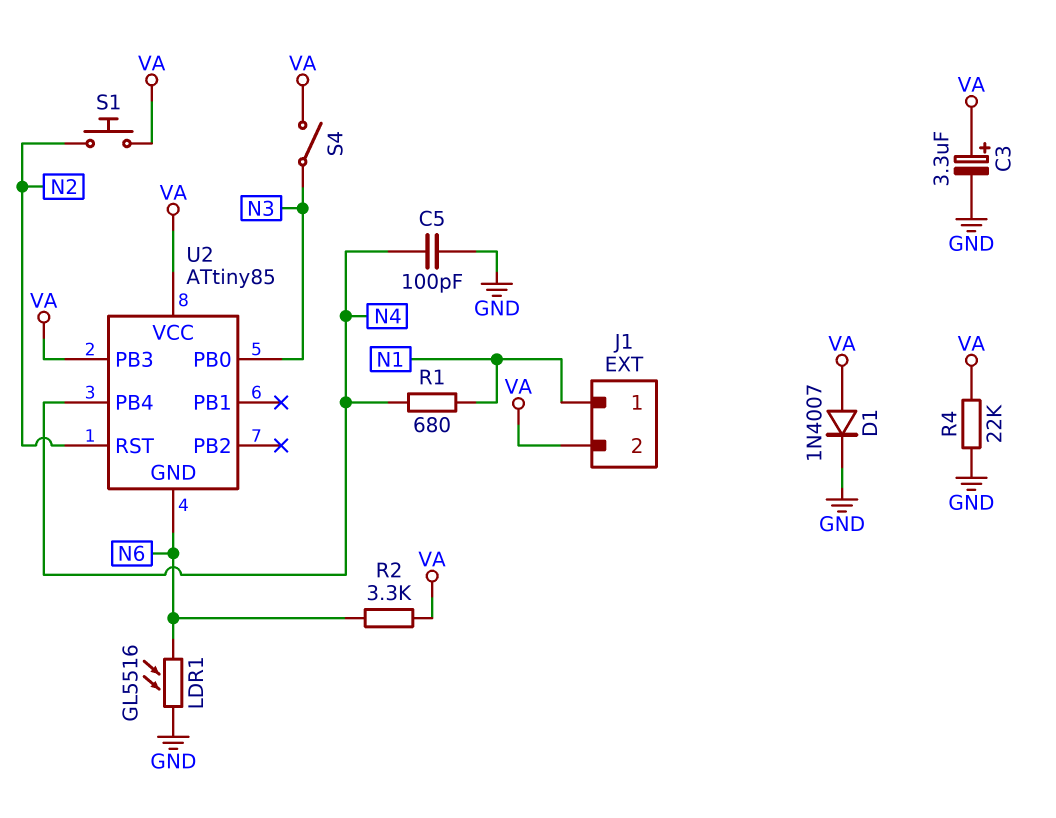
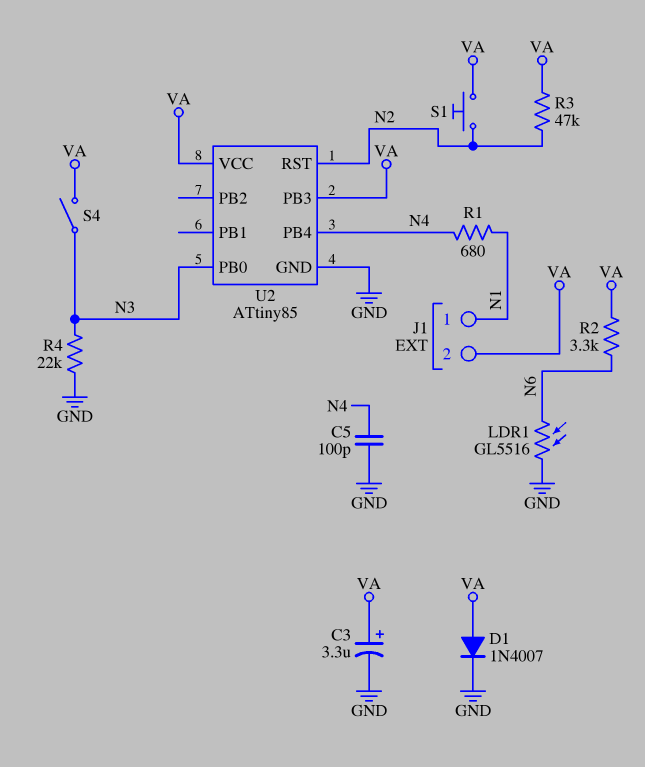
R3: none -> 47k (N2, VA)
R4: 22k (GND, VA) -> 22k (GND, N3)
U2 pin GND: N6 -> GND

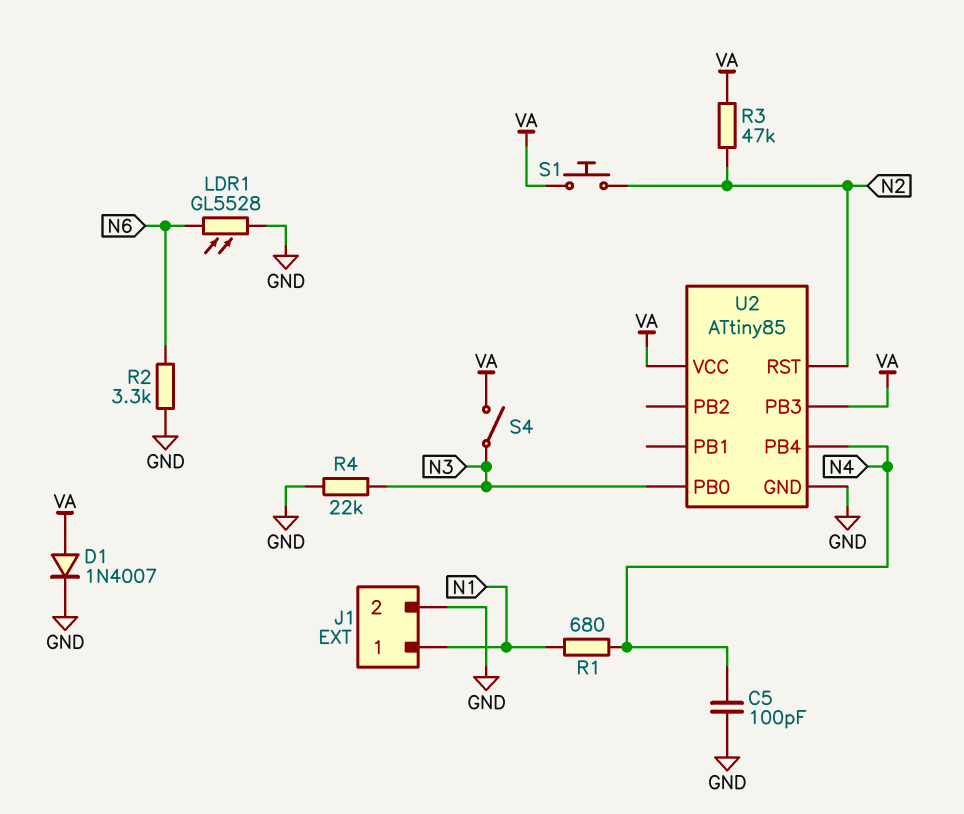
C3: 3.3uF (plus VA, minus GND) -> none
J1 pin 2: VA -> GND
LDR1: GL5516 (GND, N6) -> GL5528 (GND, N6)
R2: 3.3k (N6, VA) -> 3.3k (GND, N6)

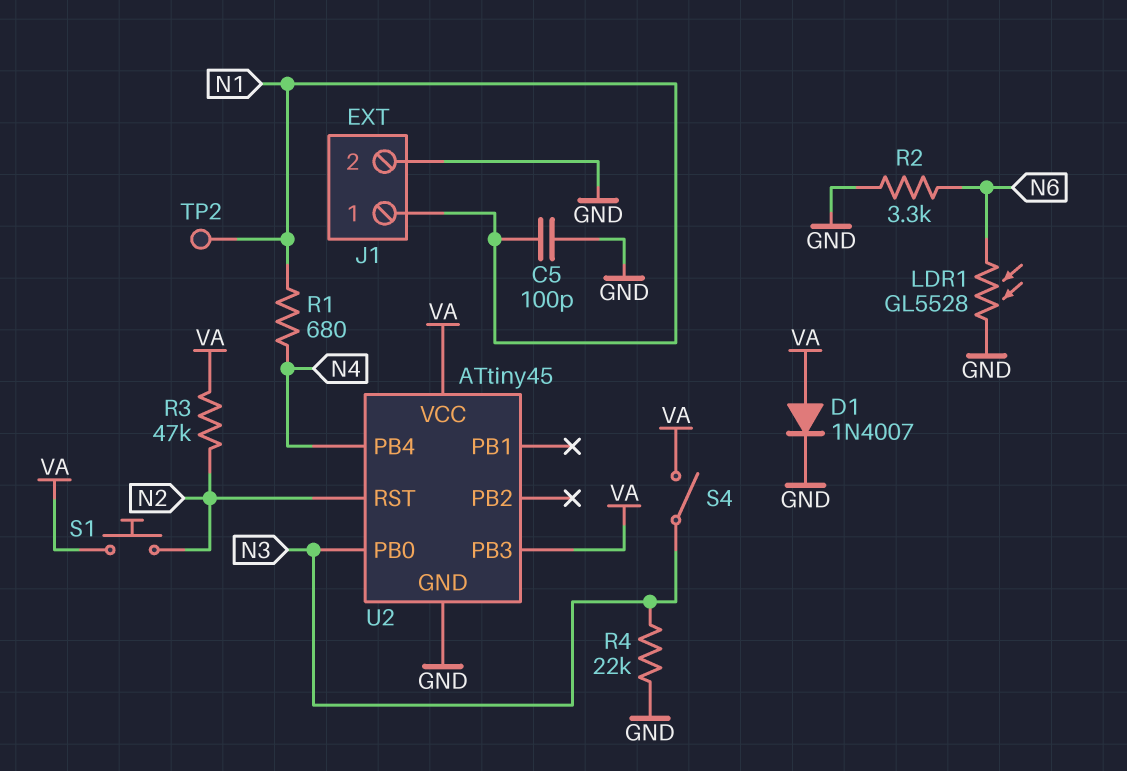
C5: 100pF (GND, N4) -> 100pF (GND, N1)
TP2: none -> test point (N1)
U2: ATtiny85 -> ATtiny45

